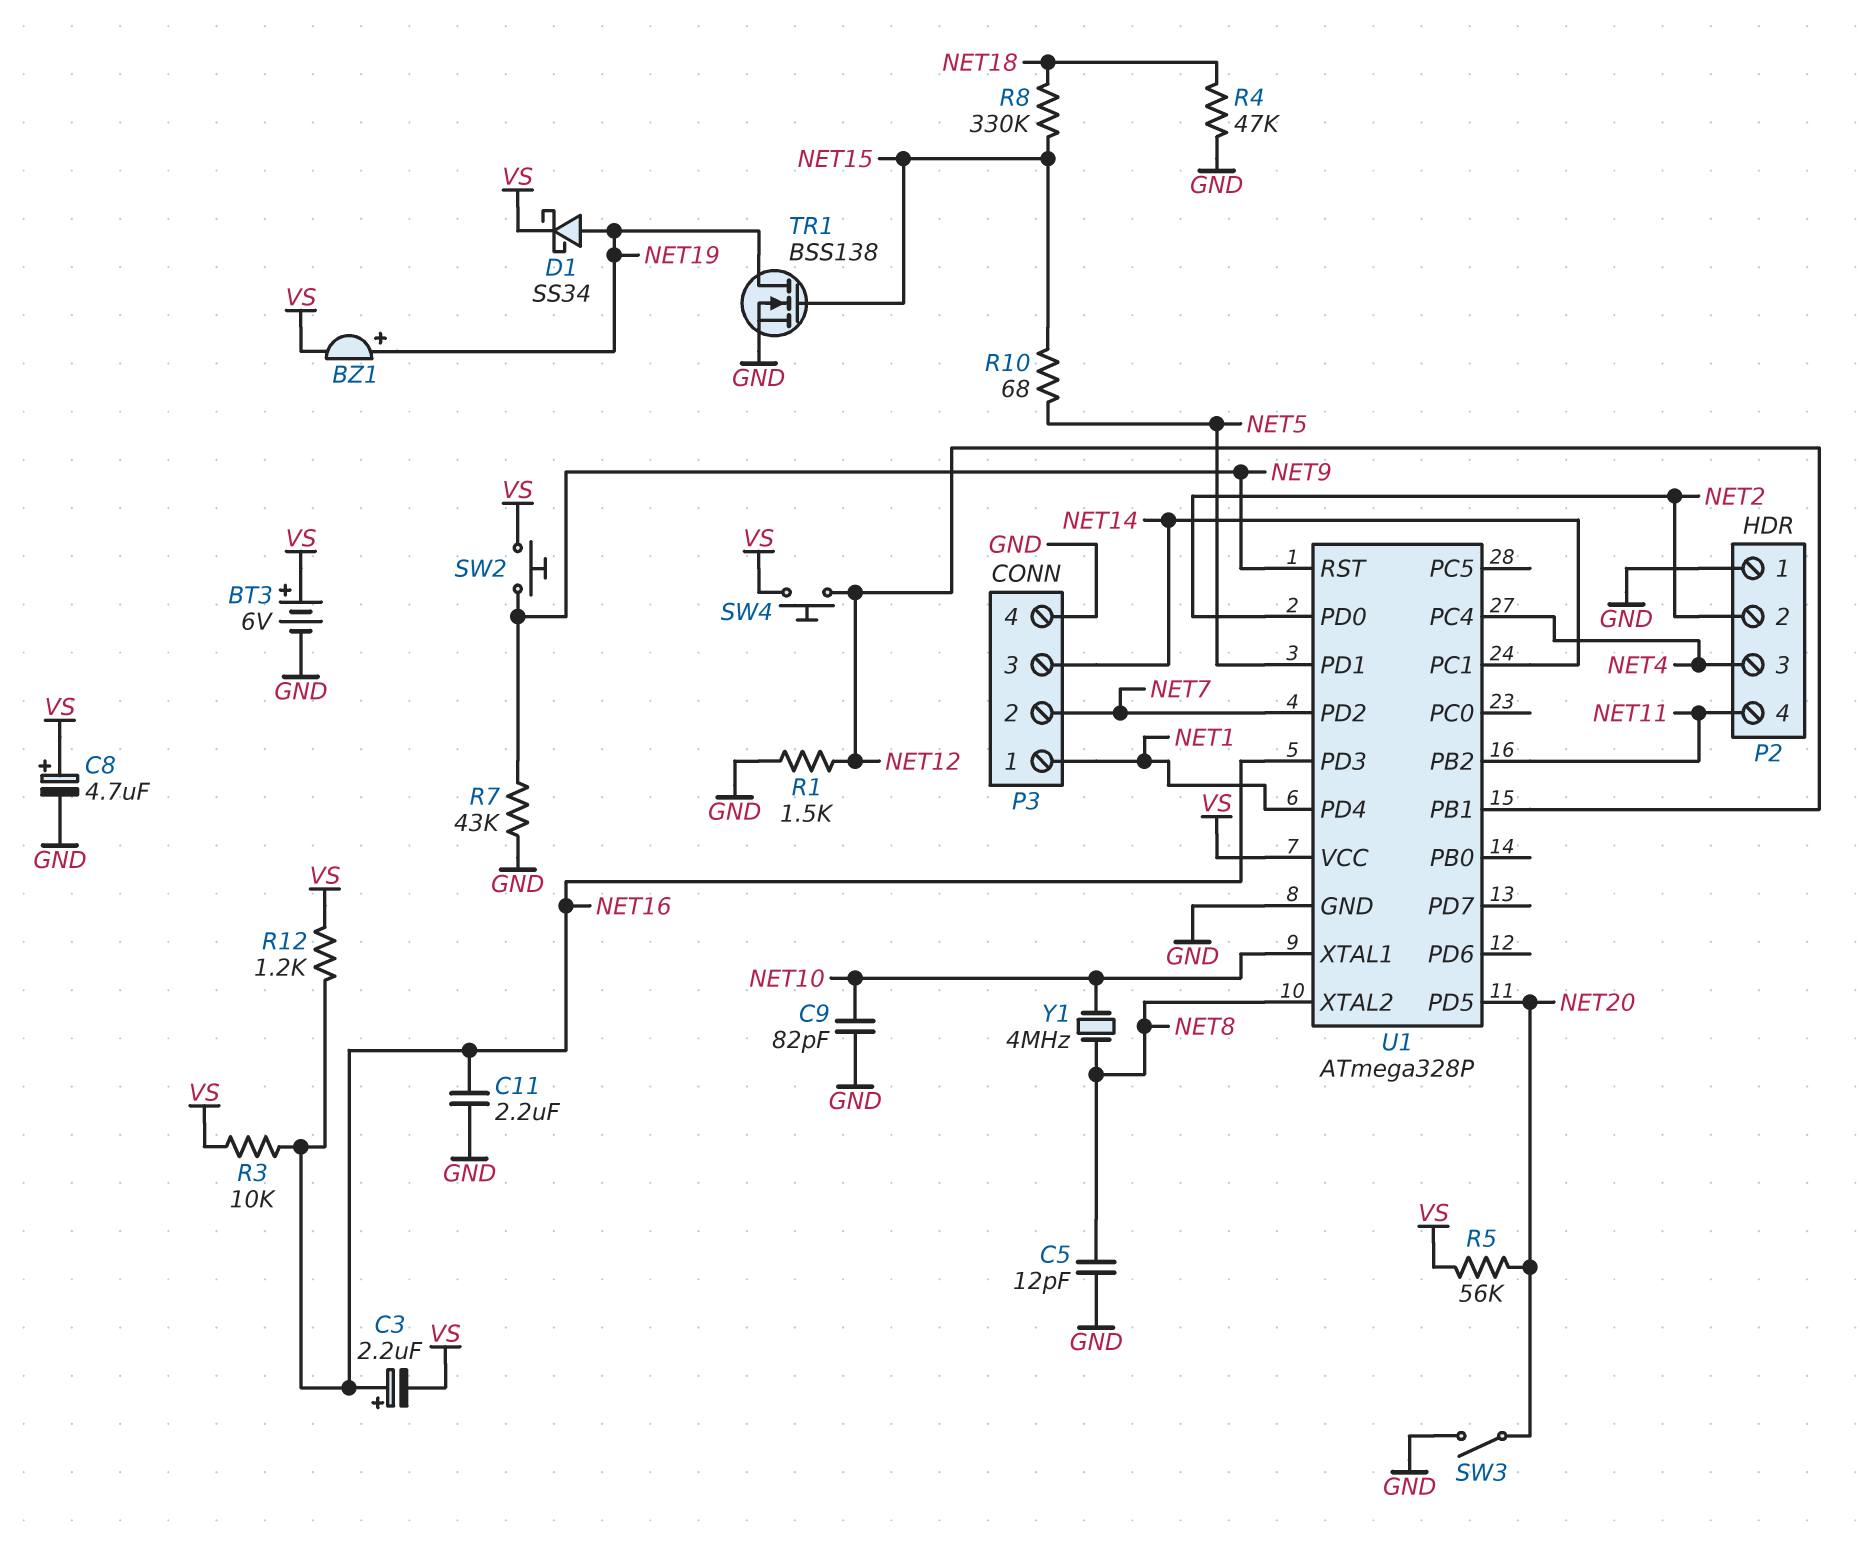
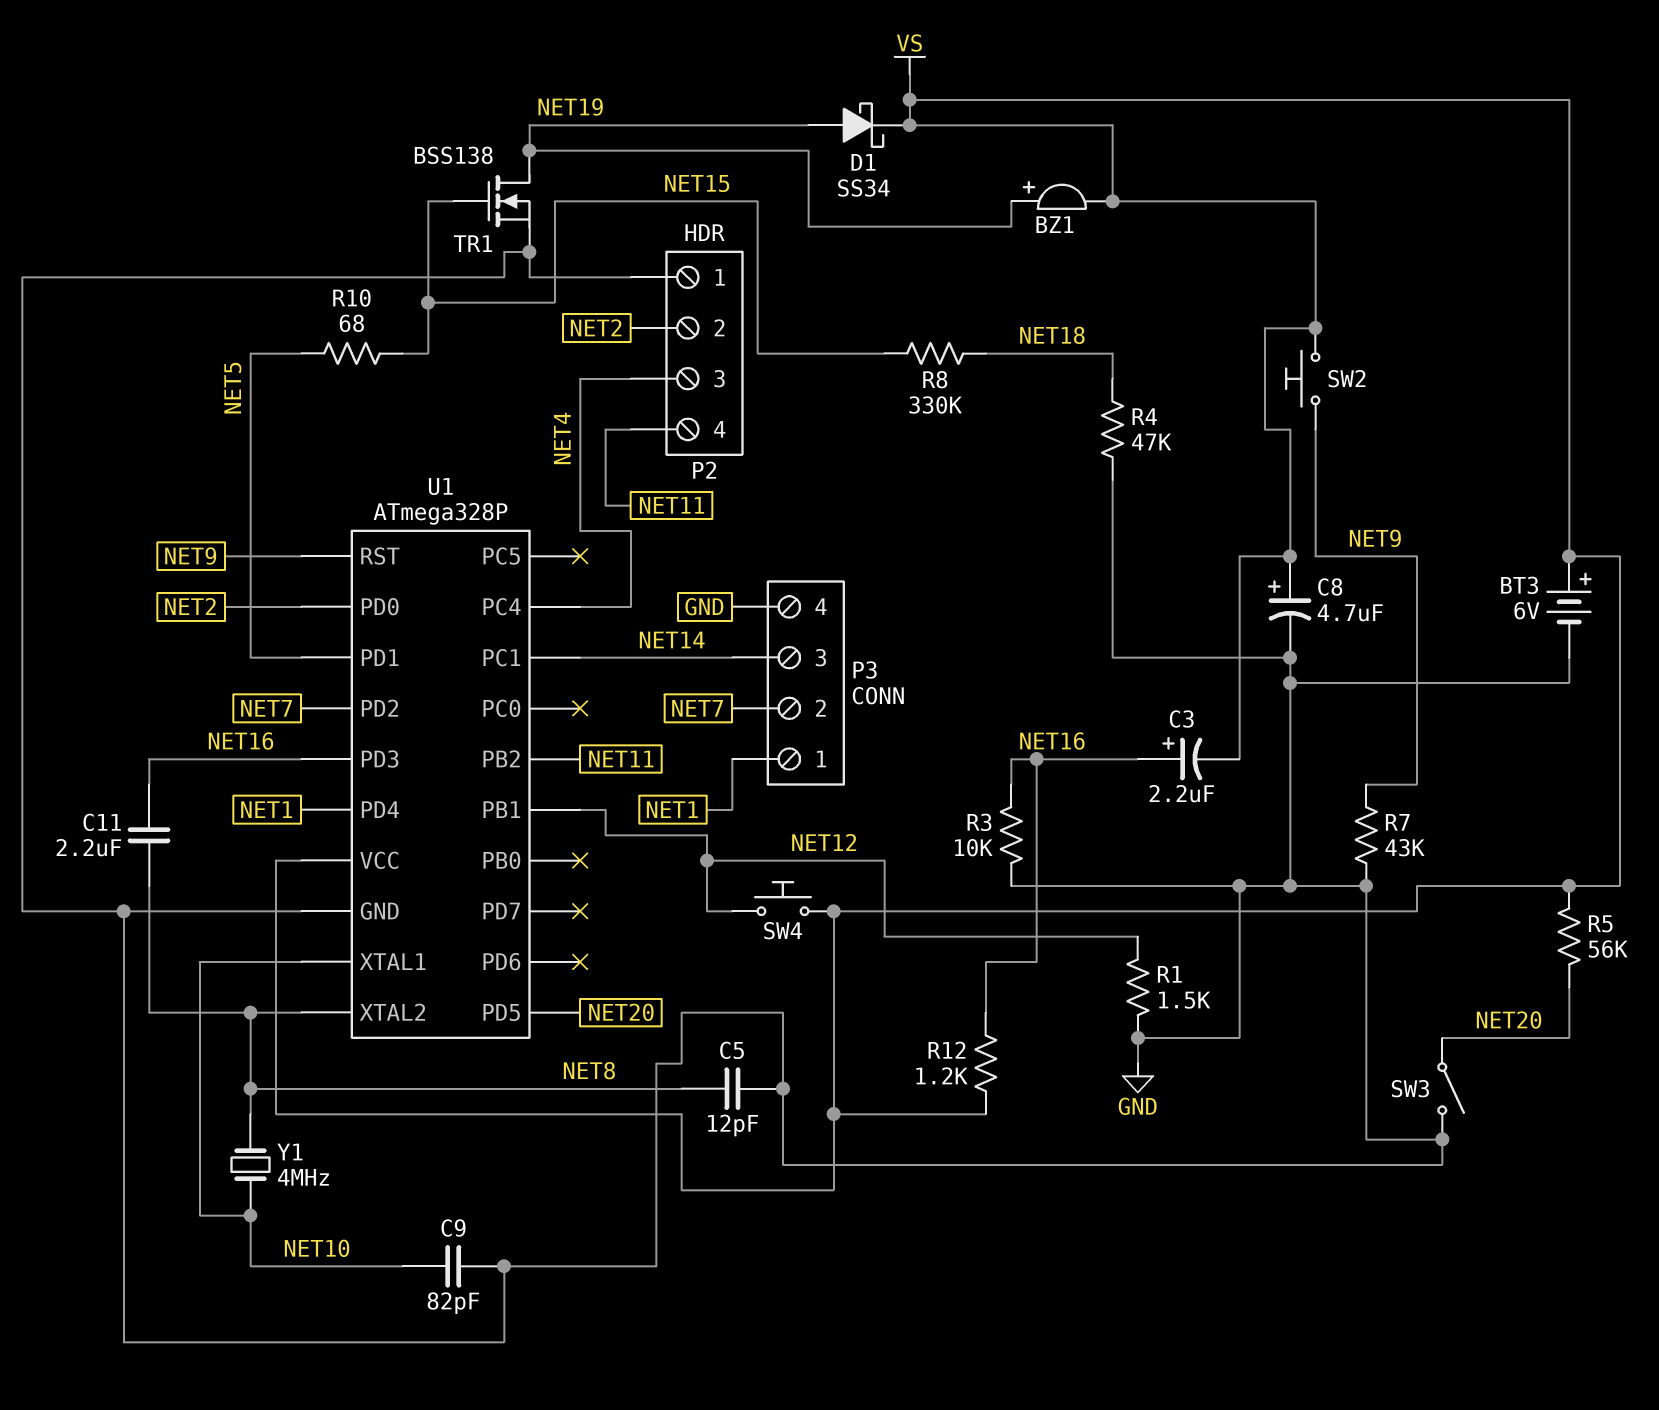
C11: 2.2uF (GND, NET16) -> 2.2uF (NET8, NET16)
R3: 10k (NET16, VS) -> 10k (GND, NET16)

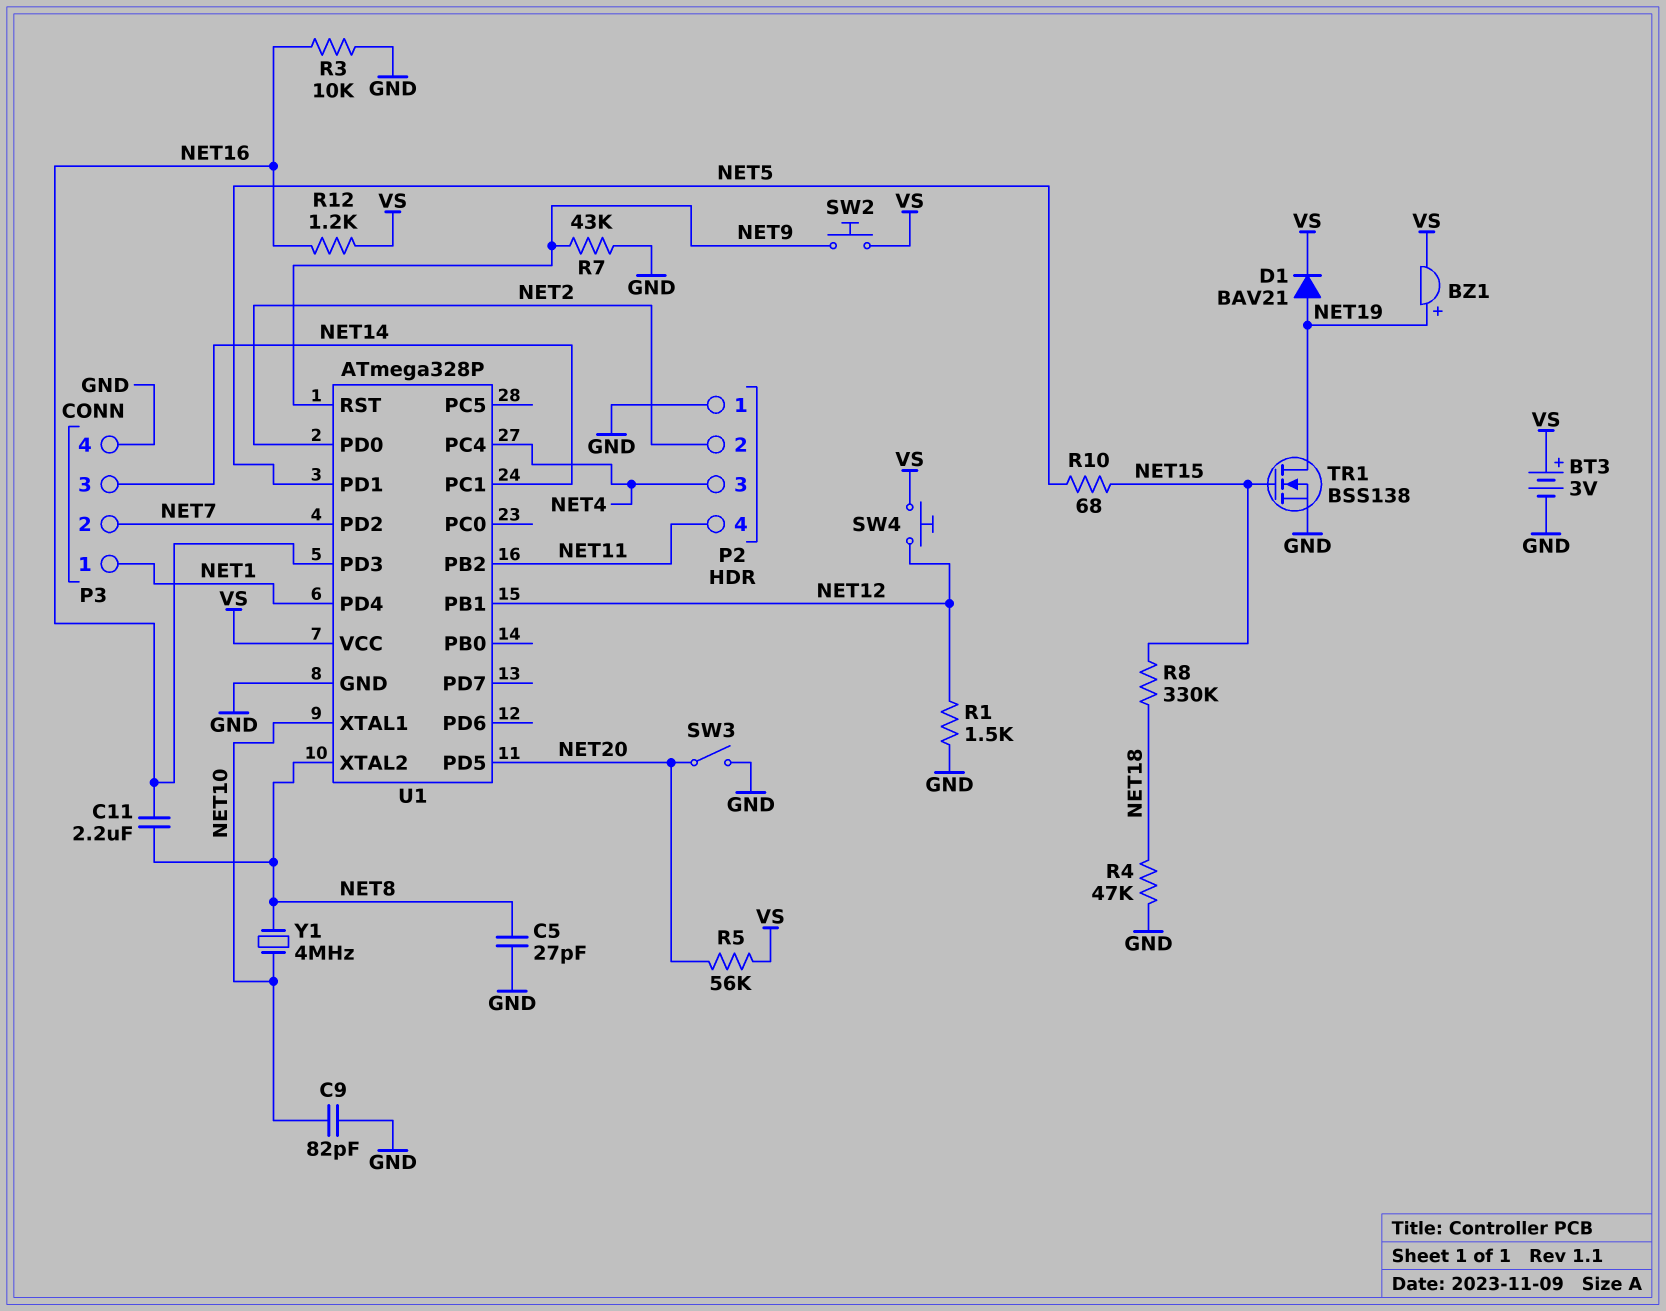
BT3: 6V (plus VS, minus GND) -> 3V (plus VS, minus GND)
C3: 2.2uF (plus NET16, minus VS) -> none
C5: 12pF (GND, NET8) -> 27pF (GND, NET8)
C8: 4.7uF (plus VS, minus GND) -> none
D1: schottky SS34 (A NET19, K VS) -> diode BAV21 (A NET19, K VS)

